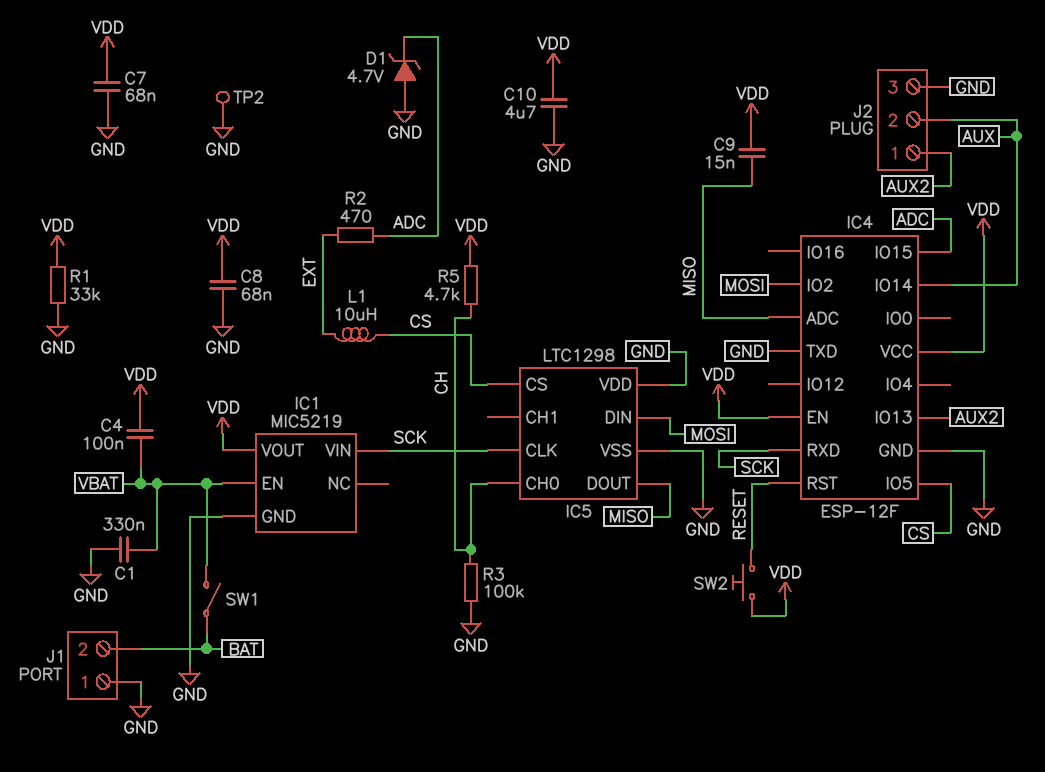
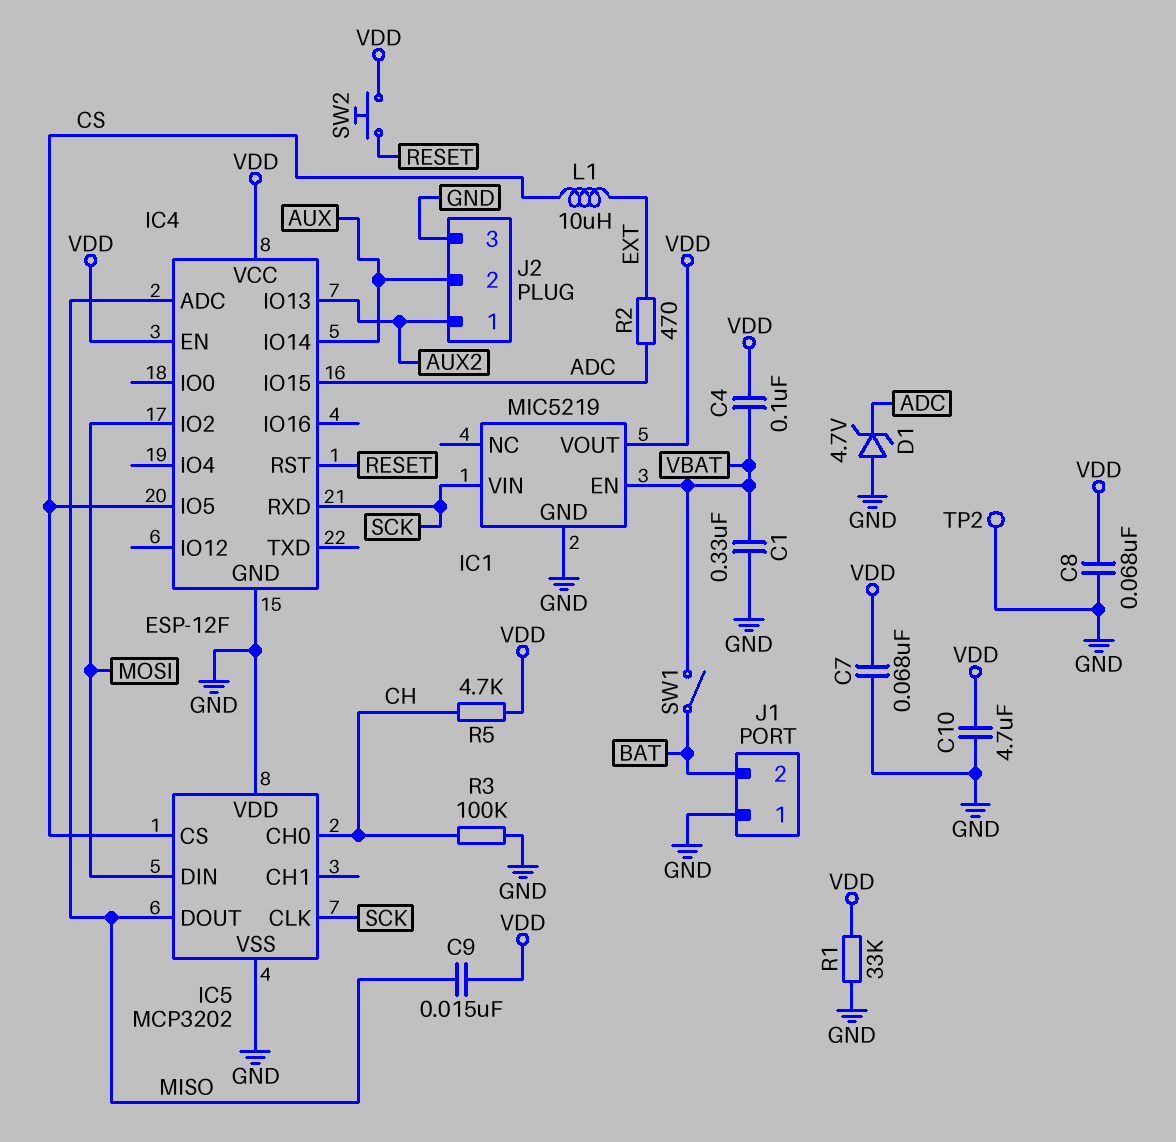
IC4 pin TXD: GND -> none
IC5: LTC1298 -> MCP3202

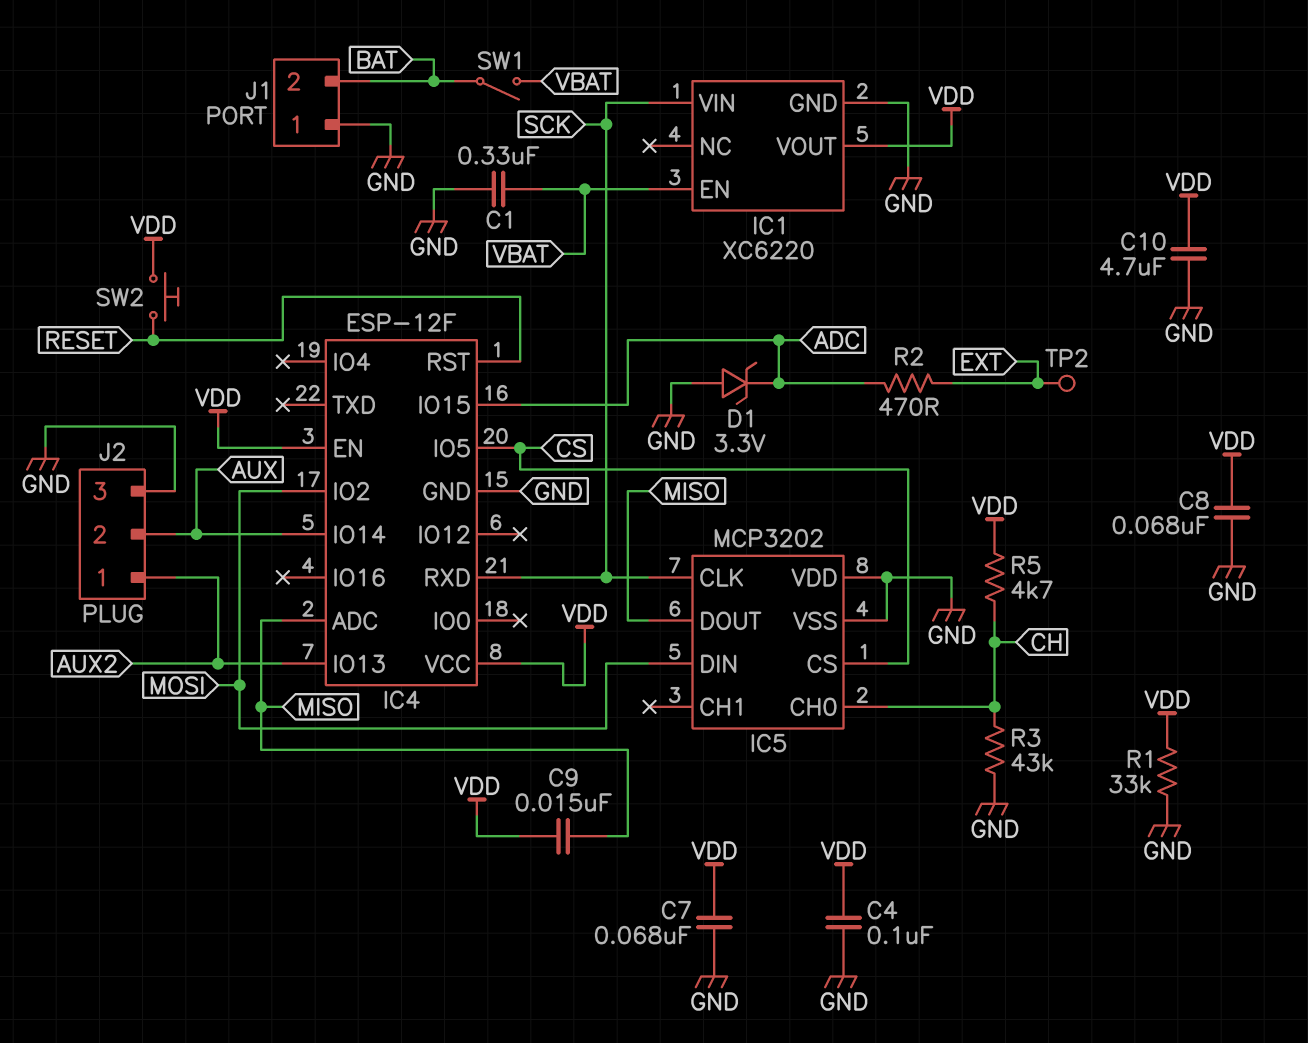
C4: 100nF (VBAT, VDD) -> 100nF (GND, VDD)
D1: zener 4.7V (A GND, K ADC) -> zener 3.3V (A GND, K ADC)
IC1: MIC5219 -> XC6220
L1: 10uH (CS, EXT) -> none
R3: 100k (CH, GND) -> 43k (CH, GND)
TP2: test point (GND) -> test point (EXT)

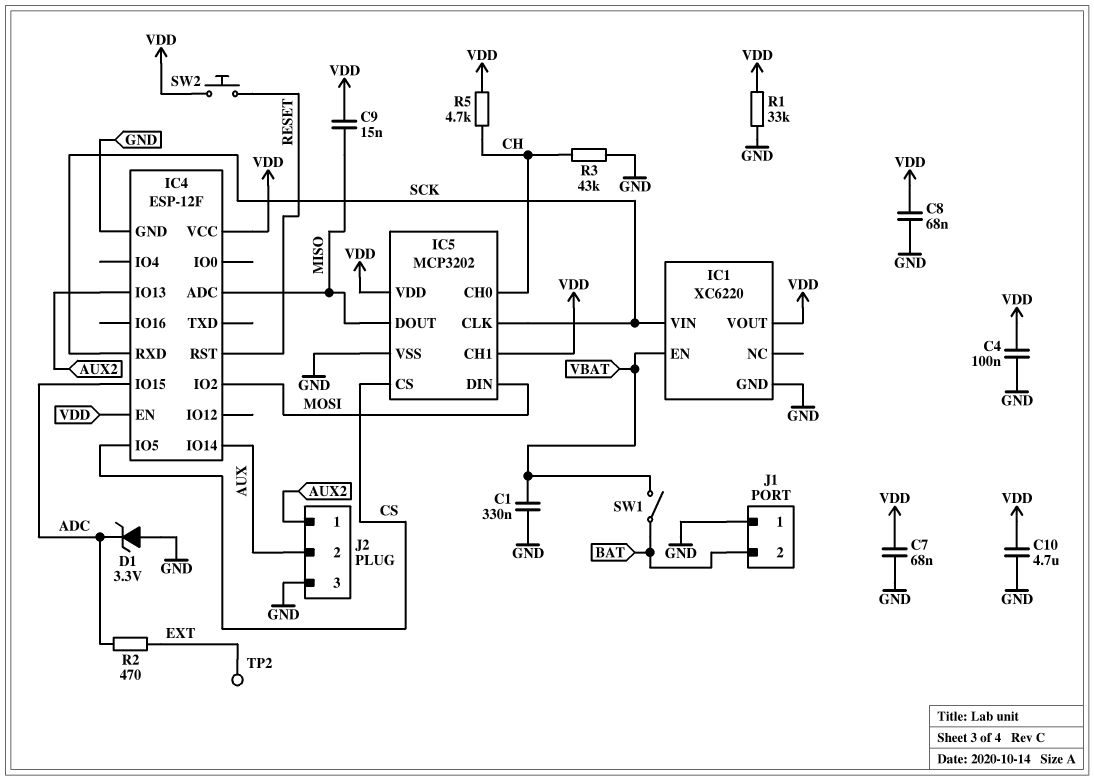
IC5 pin CH1: none -> VDD
IC5 pin VDD: GND -> VDD

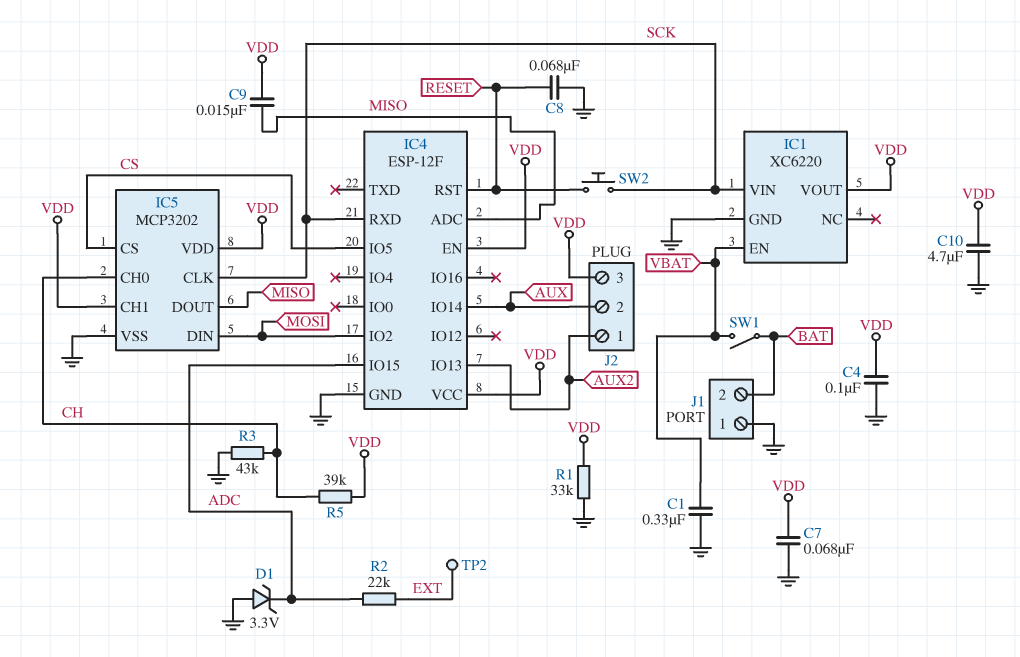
C8: 68nF (GND, VDD) -> 68nF (GND, RESET)
J2 pin 3: GND -> VDD
R2: 470 (ADC, EXT) -> 22k (ADC, EXT)
R5: 4.7k (CH, VDD) -> 39k (CH, VDD)
SW2: button (RESET, VDD) -> button (RESET, SCK)

